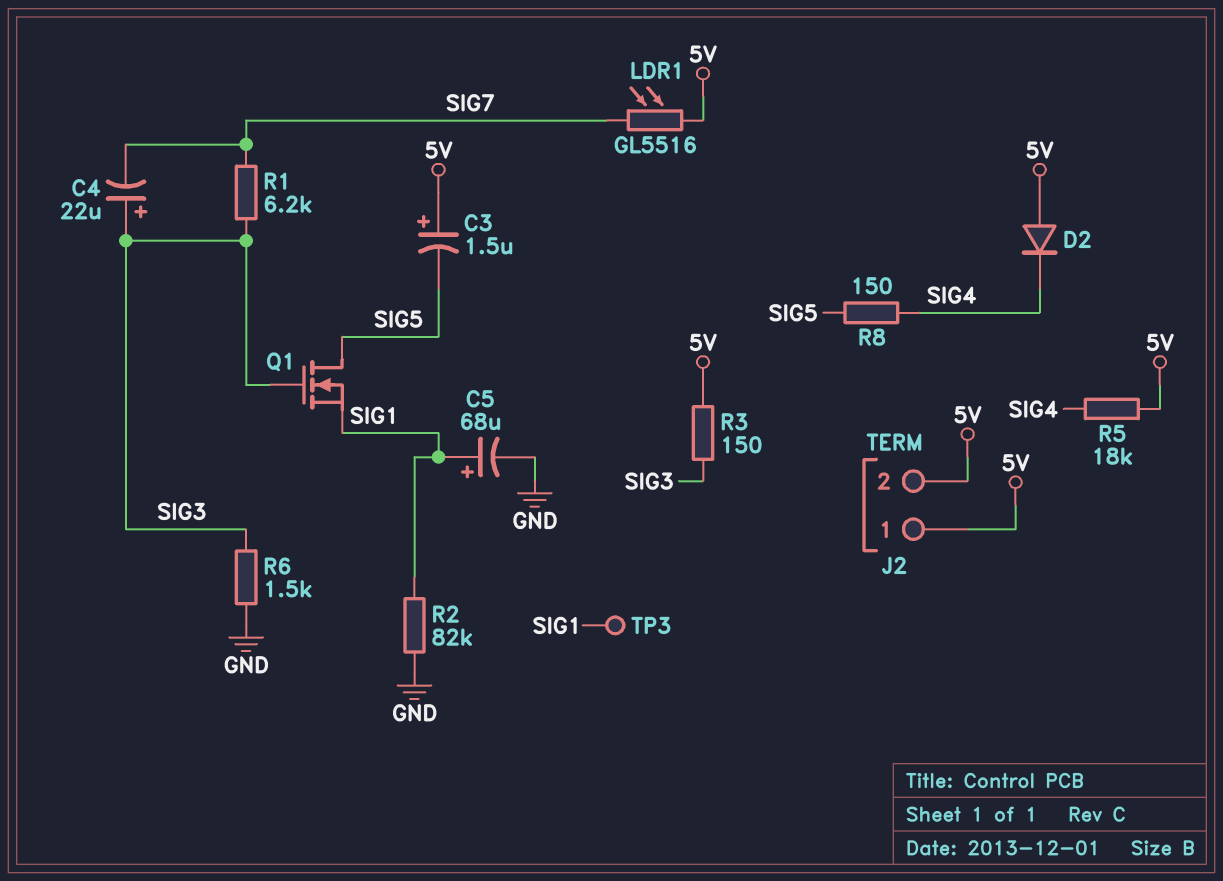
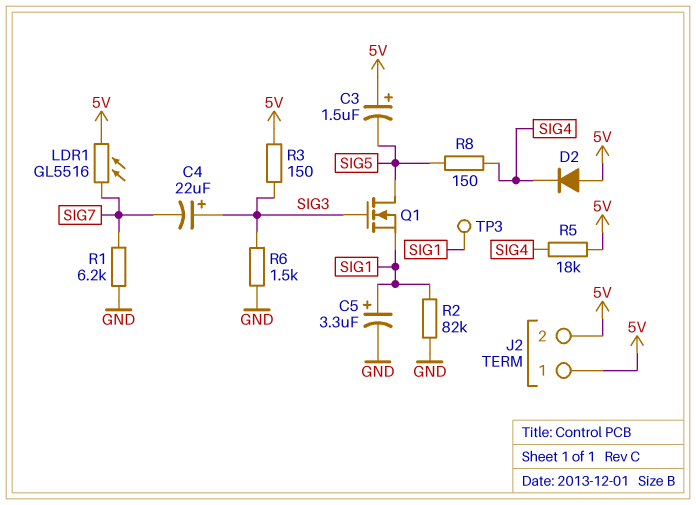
C5: 68uF (plus SIG1, minus GND) -> 3.3uF (plus SIG1, minus GND)
R1: 6.2k (SIG3, SIG7) -> 6.2k (GND, SIG7)

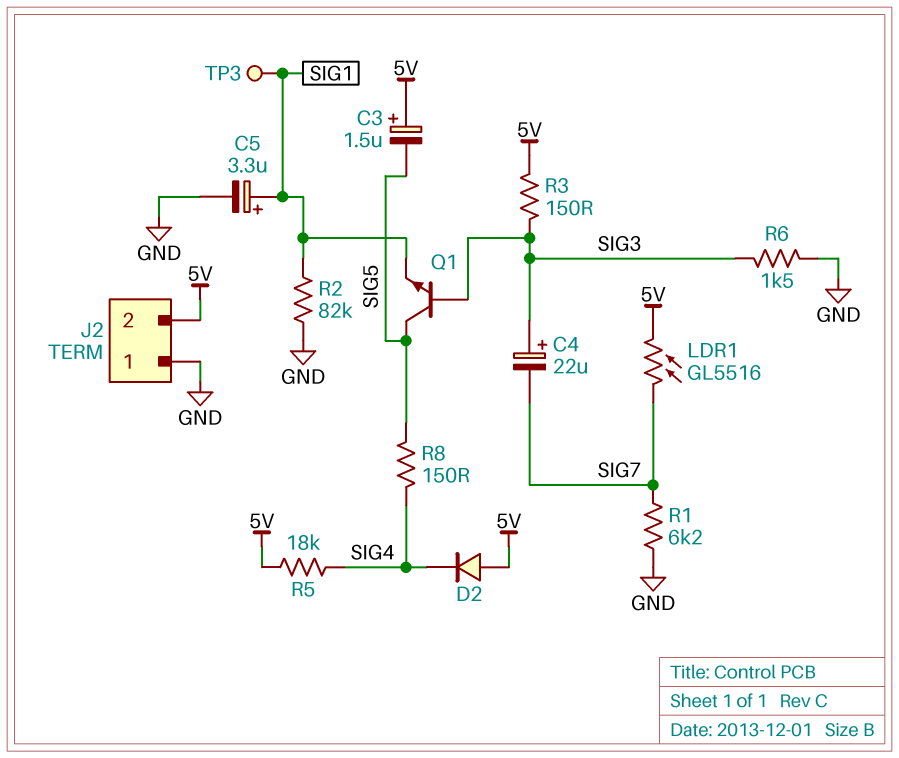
J2 pin 1: 5V -> GND
Q1: NMOS (G SIG3, D SIG5, S SIG1) -> NPN (B SIG3, C SIG5, E SIG1)

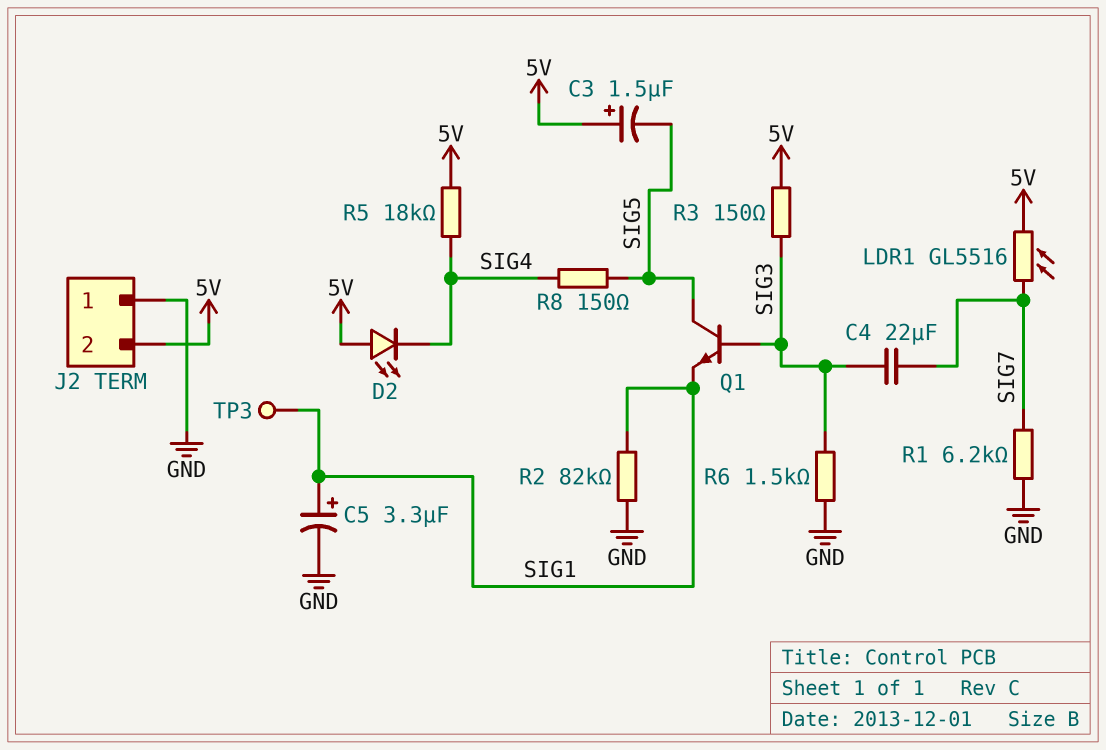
C4: 22uF (plus SIG3, minus SIG7) -> 22uF (SIG3, SIG7)
D2: diode (A 5V, K SIG4) -> LED (A 5V, K SIG4)

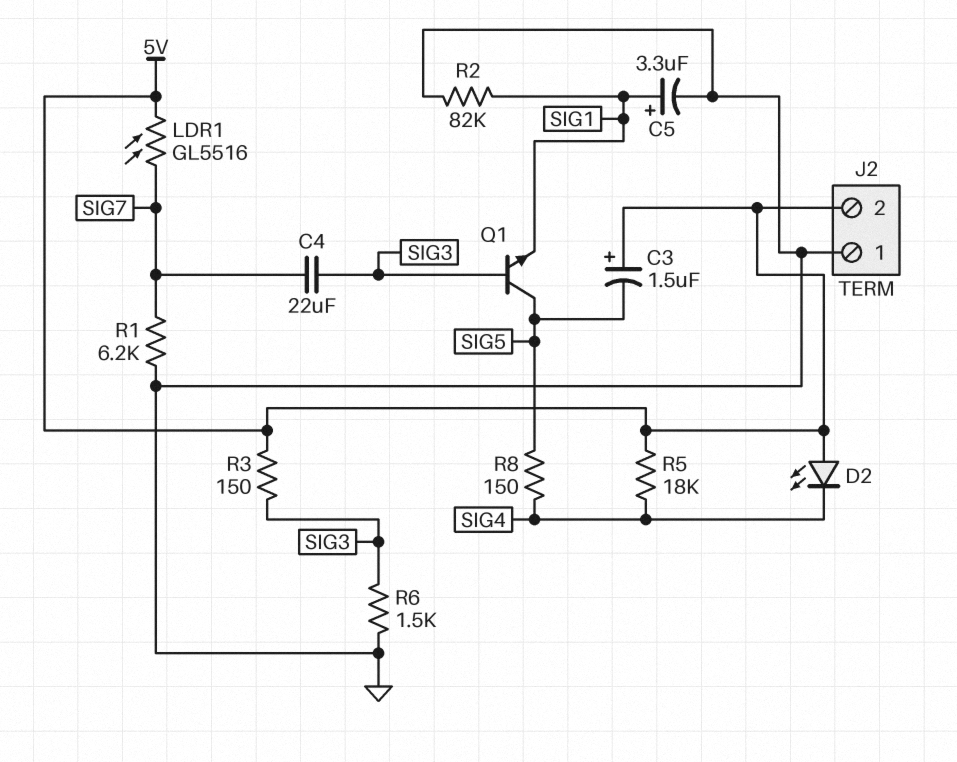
TP3: test point (SIG1) -> none

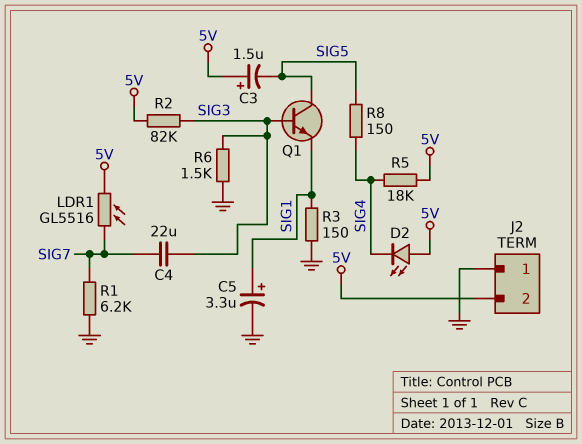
R2: 82k (GND, SIG1) -> 82k (5V, SIG3)
R3: 150 (5V, SIG3) -> 150 (GND, SIG1)

